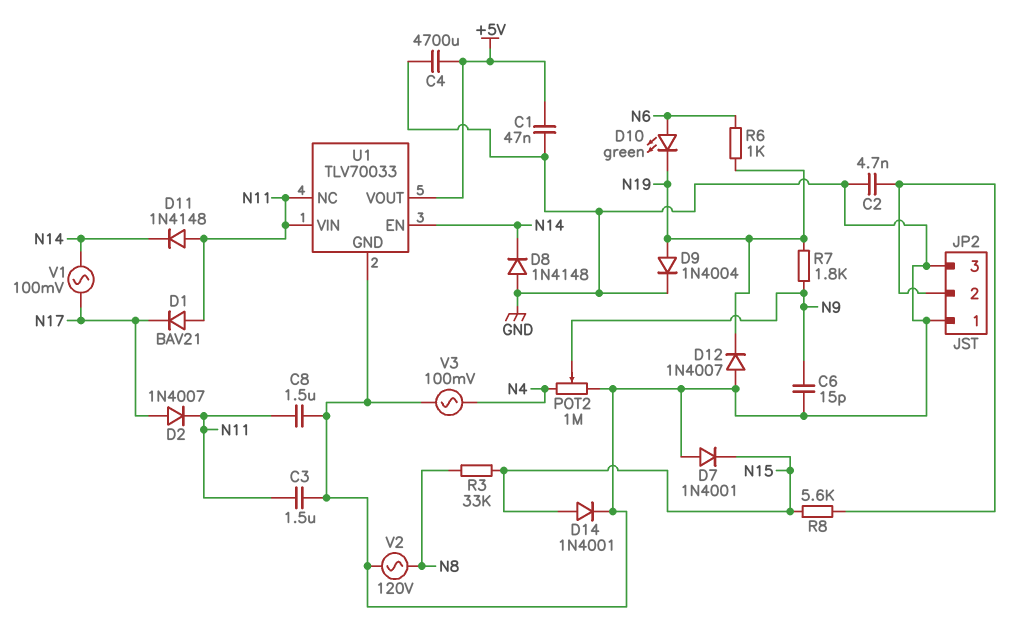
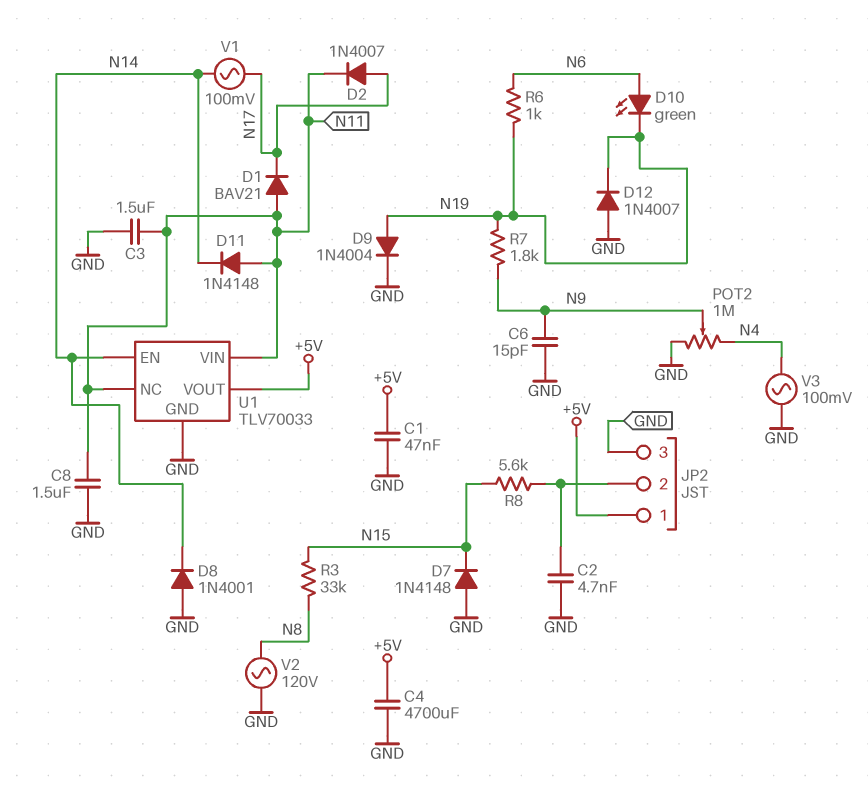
D7: diode 1N4001 (A GND, K N15) -> diode 1N4148 (A GND, K N15)
D8: diode 1N4148 (A GND, K N14) -> diode 1N4001 (A GND, K N14)
D14: diode 1N4001 (A N15, K GND) -> none
JP2 pin 1: GND -> +5V

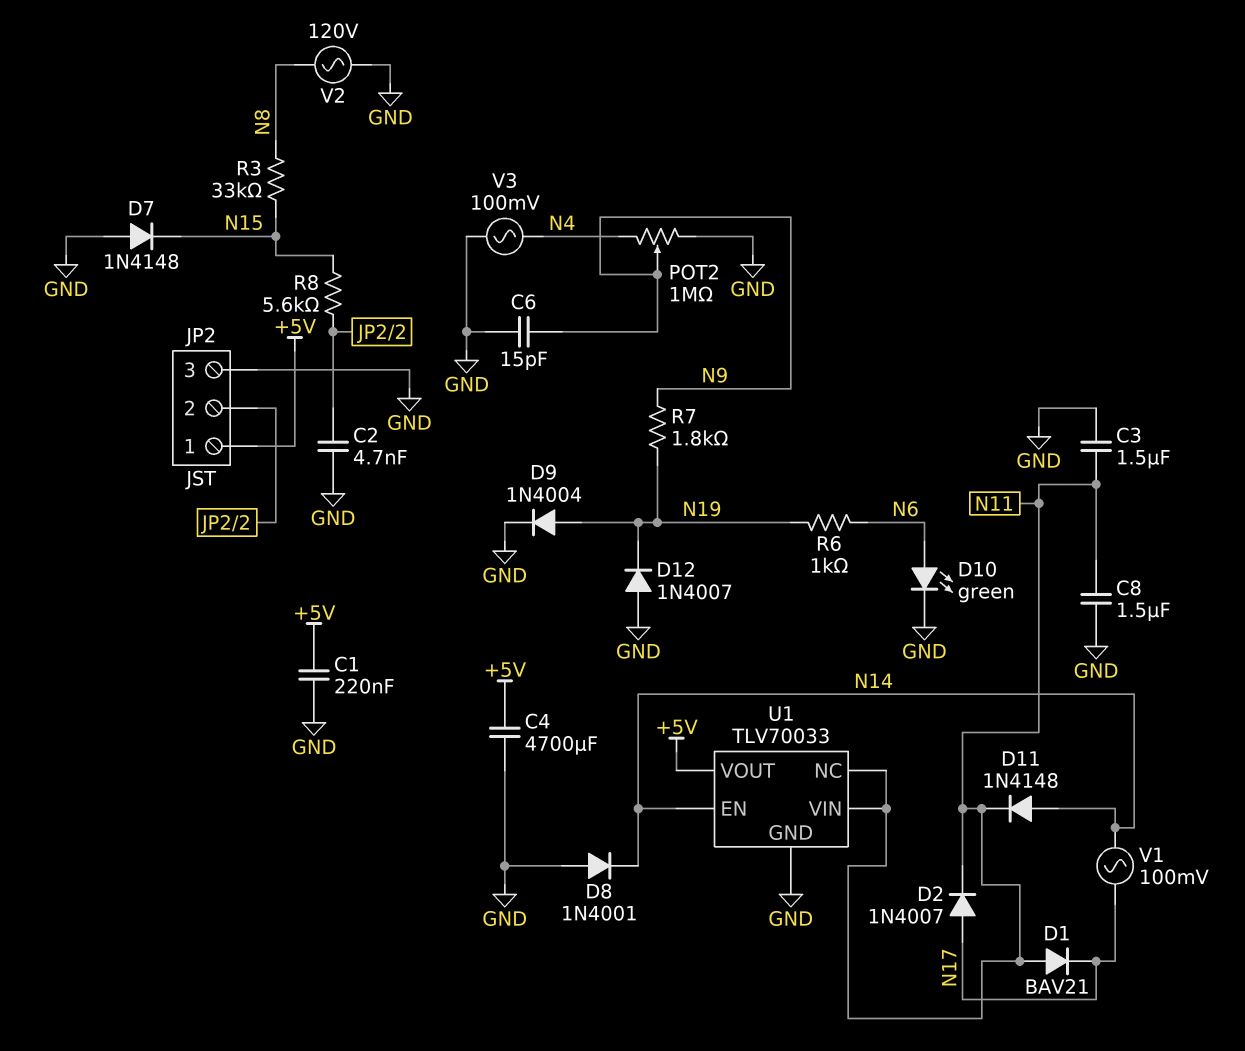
C1: 47nF (+5V, GND) -> 220nF (+5V, GND)
D10: LED green (A N6, K N19) -> LED green (A N6, K GND)
D11: diode 1N4148 (A N11, K N14) -> diode 1N4148 (A N14, K N11)

